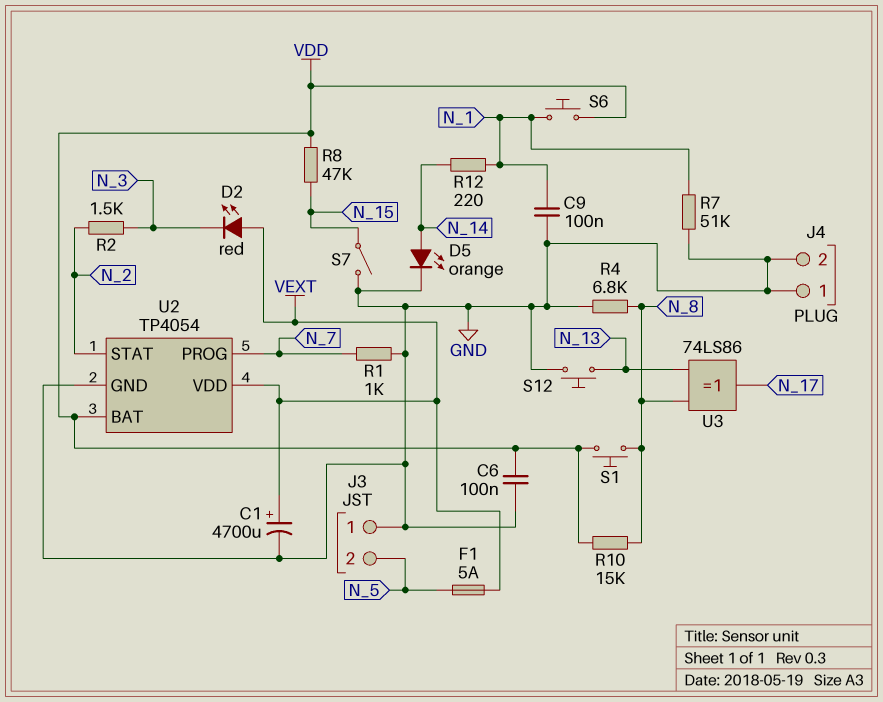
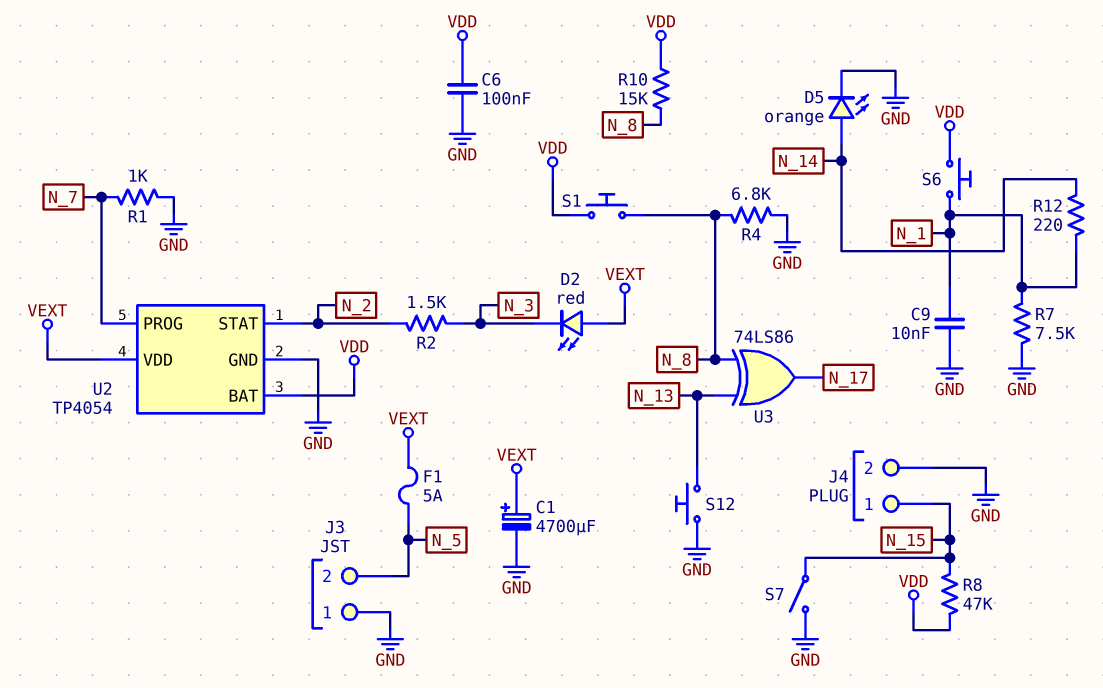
C9: 100nF (GND, N_1) -> 10nF (GND, N_1)
J4 pin 1: GND -> N_15
R7: 51k (GND, N_1) -> 7.5k (GND, N_1)

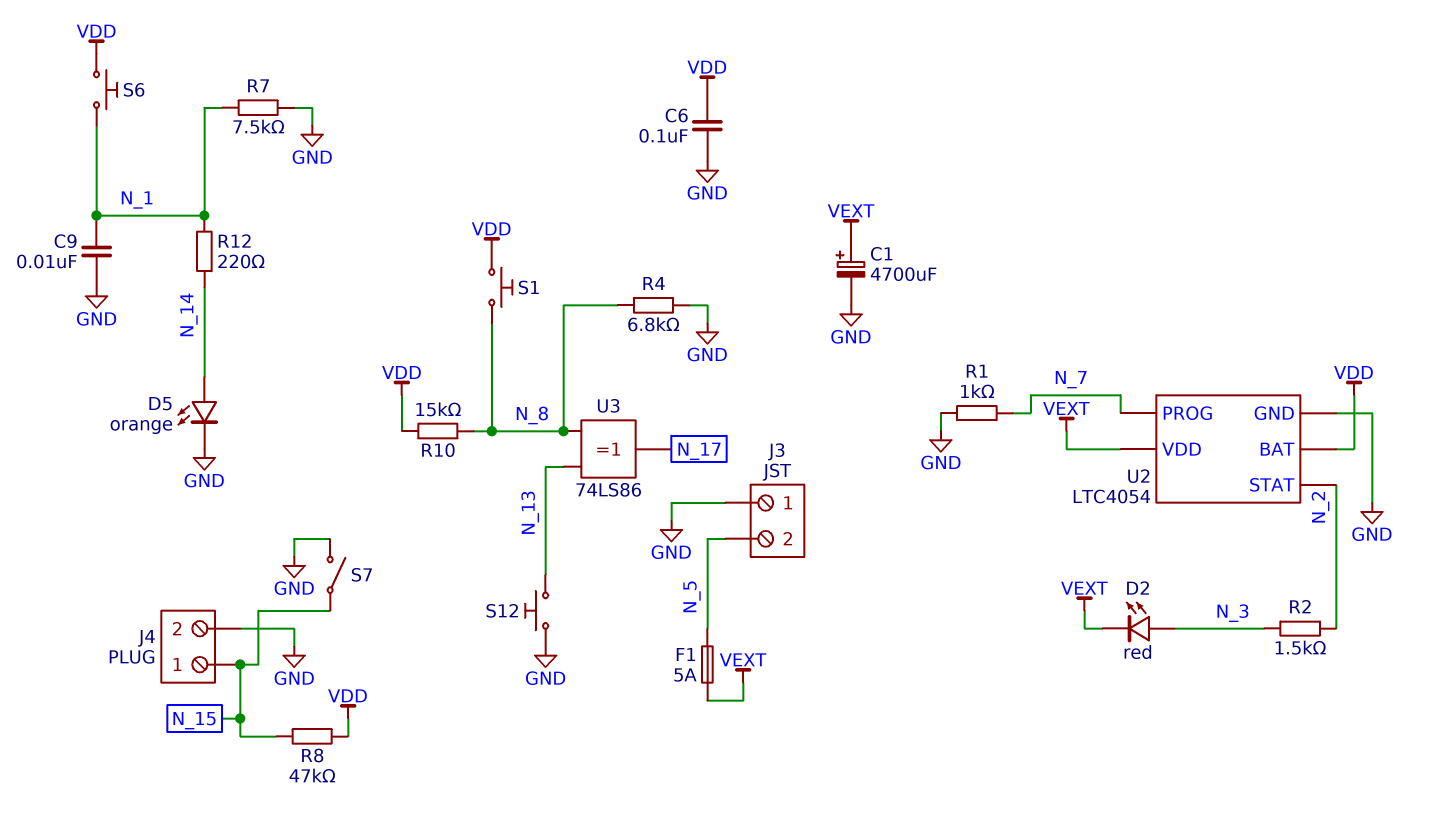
D2: LED red (A VEXT, K N_3) -> LED red (A N_3, K VEXT)
U2: TP4054 -> LTC4054

